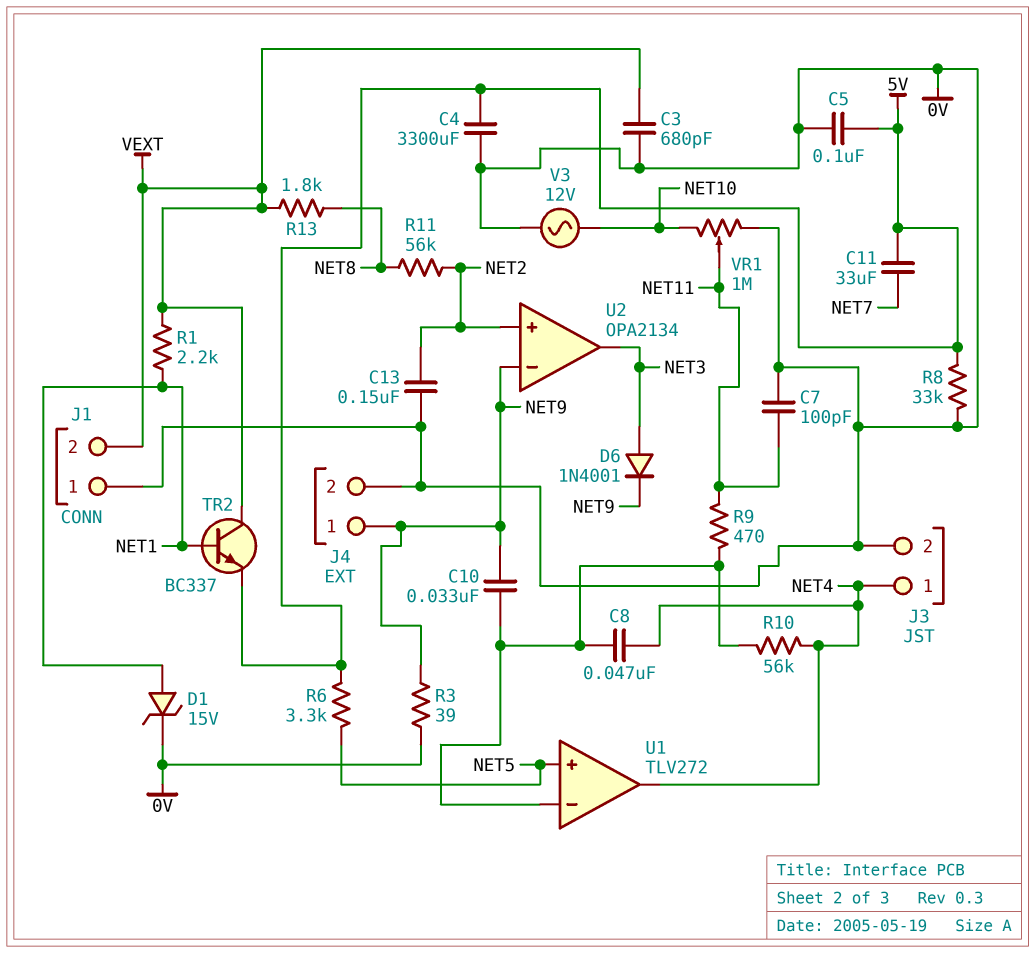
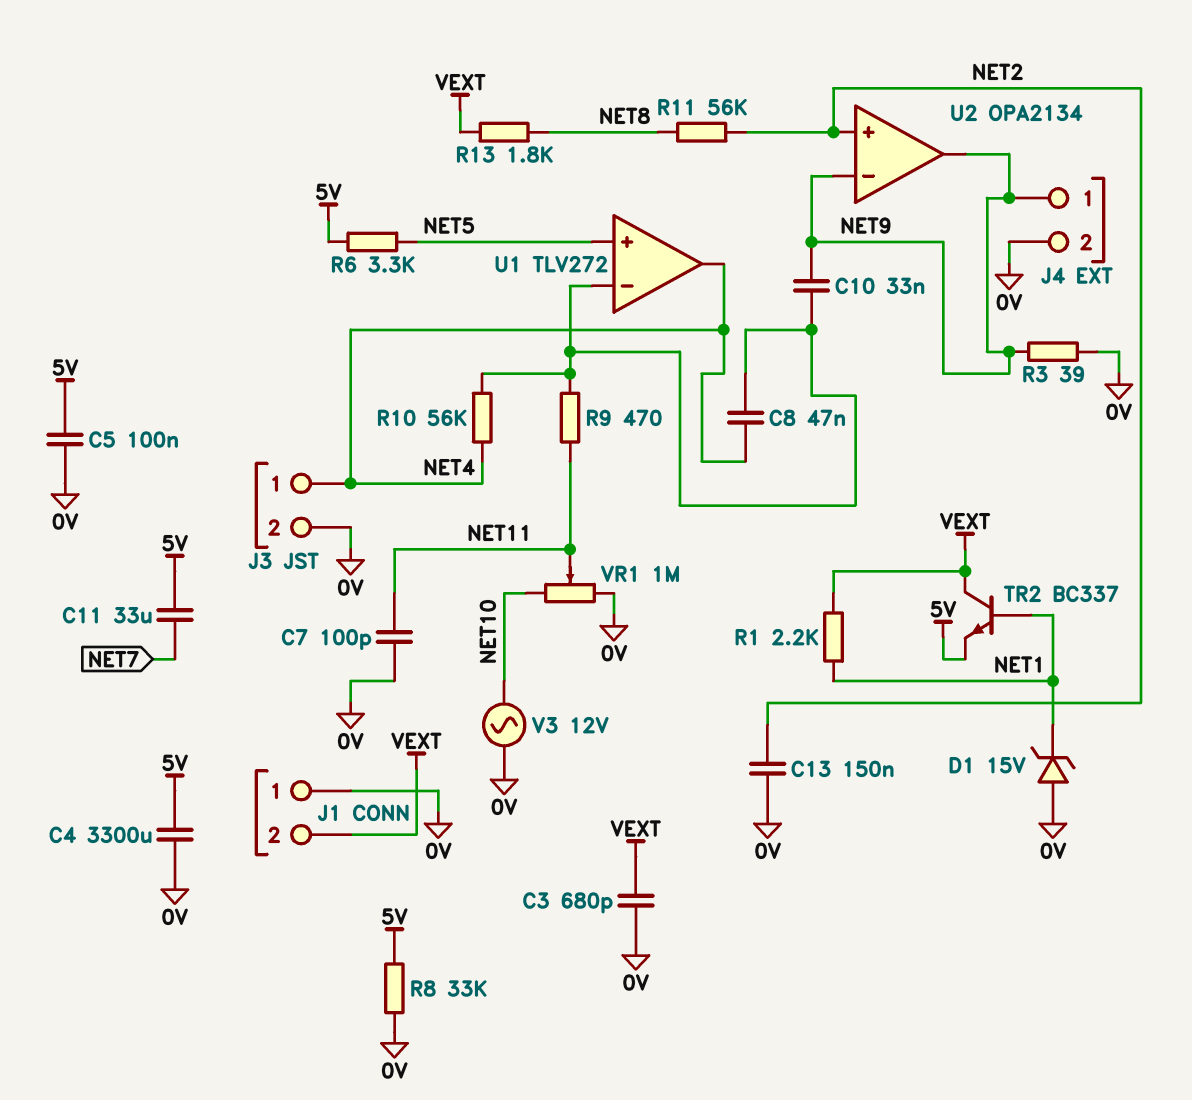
D1: zener 15V (A NET1, K 0V) -> zener 15V (A 0V, K NET1)
D6: diode 1N4001 (A NET3, K NET9) -> none
U2 pin out: NET3 -> NET9

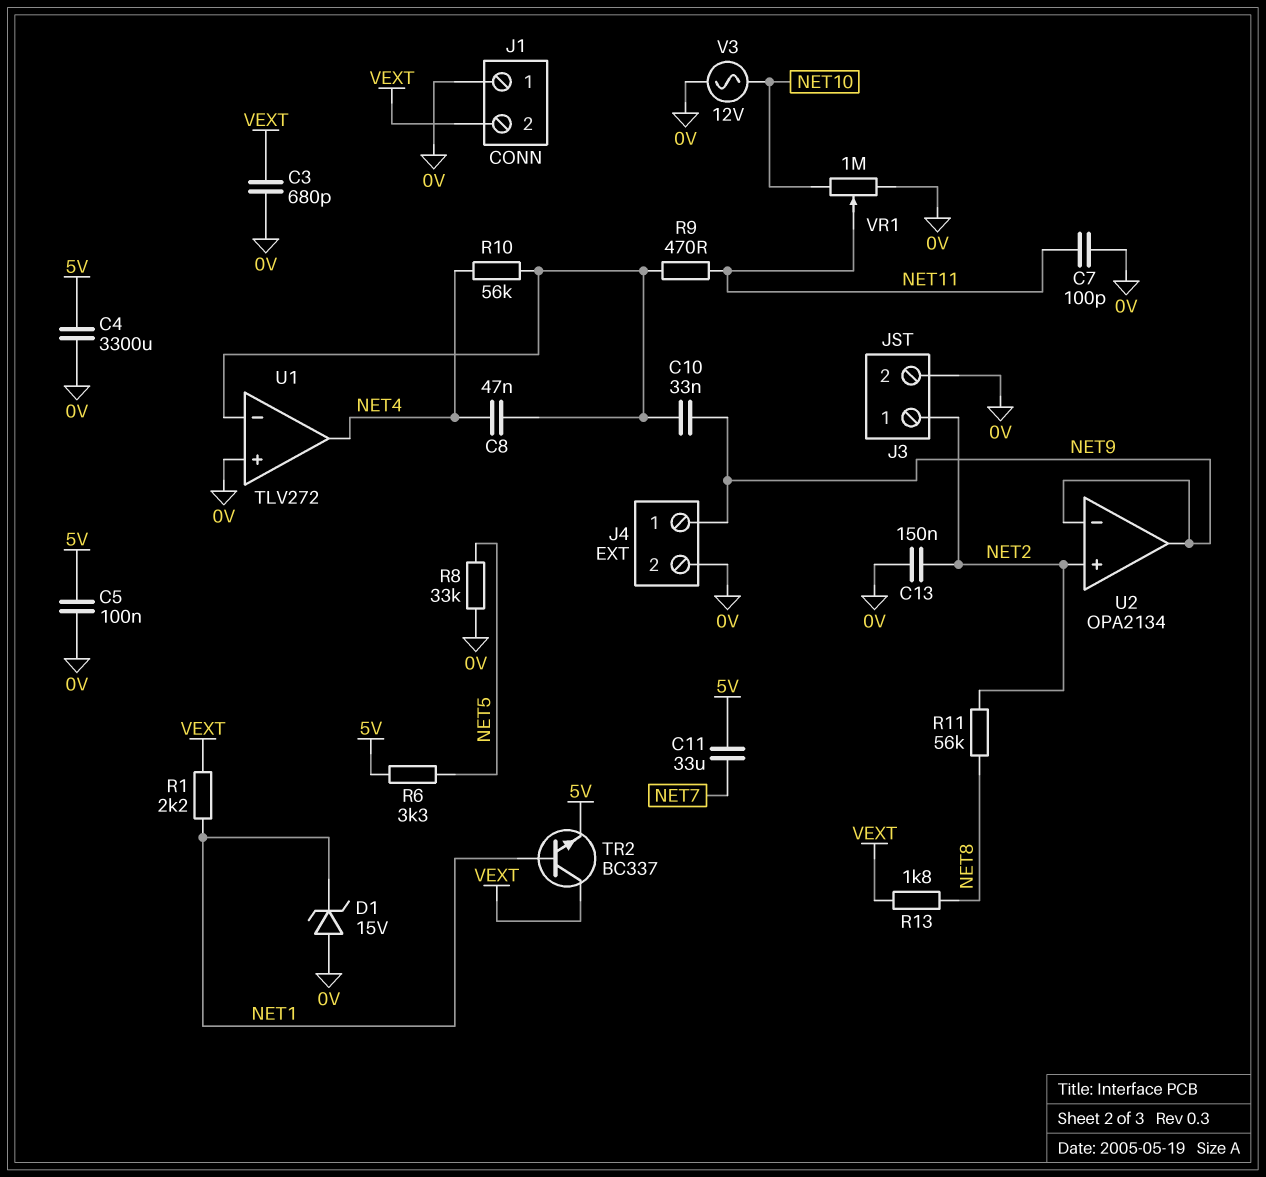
J3 pin 1: NET4 -> NET2
R3: 39 (0V, NET9) -> none
R8: 33k (0V, 5V) -> 33k (0V, NET5)
U1 pin in+: NET5 -> 0V

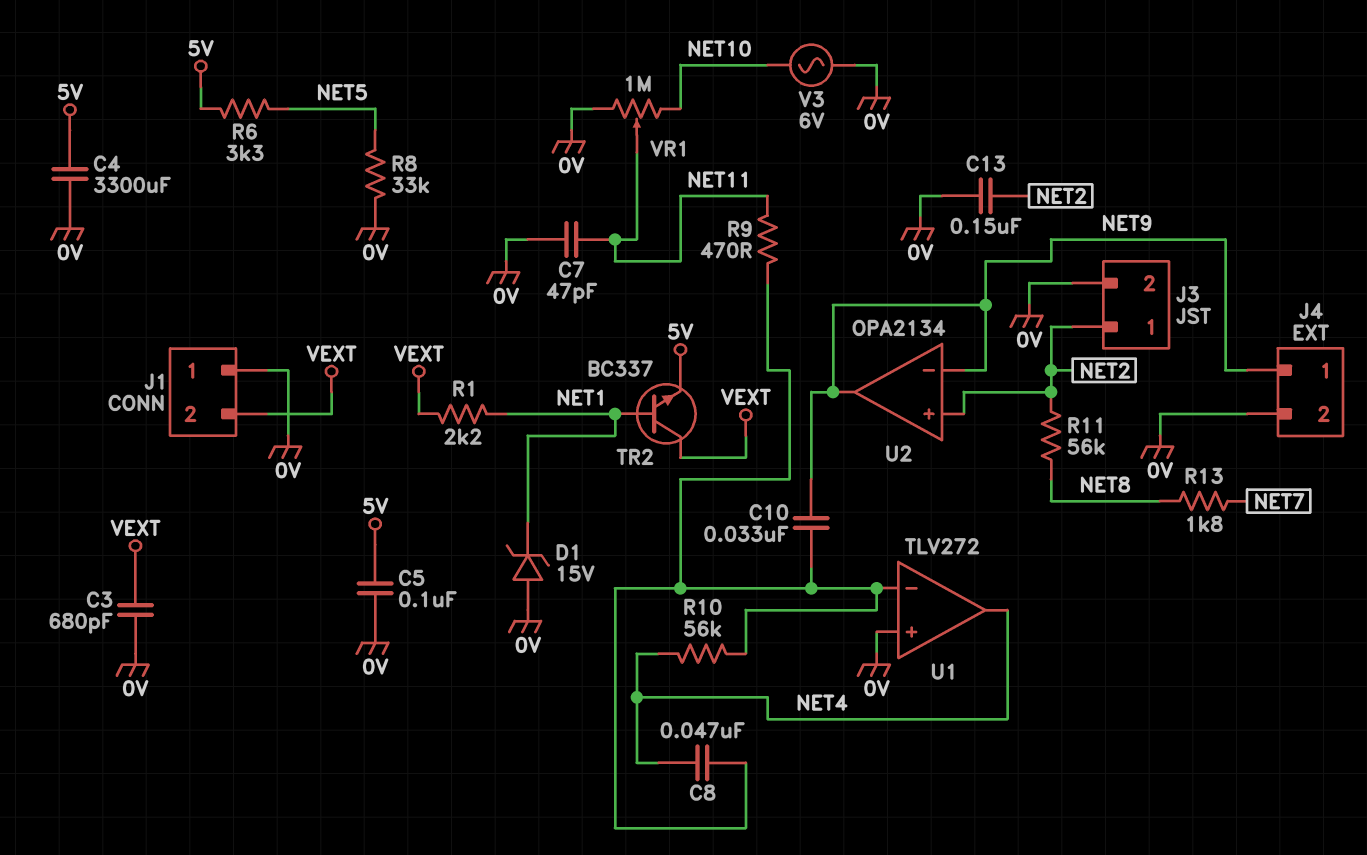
C7: 100pF (0V, NET11) -> 47pF (0V, NET11)
C11: 33uF (5V, NET7) -> none
R13: 1.8k (NET8, VEXT) -> 1.8k (NET7, NET8)
V3: AC 12V (0V, NET10) -> AC 6V (0V, NET10)

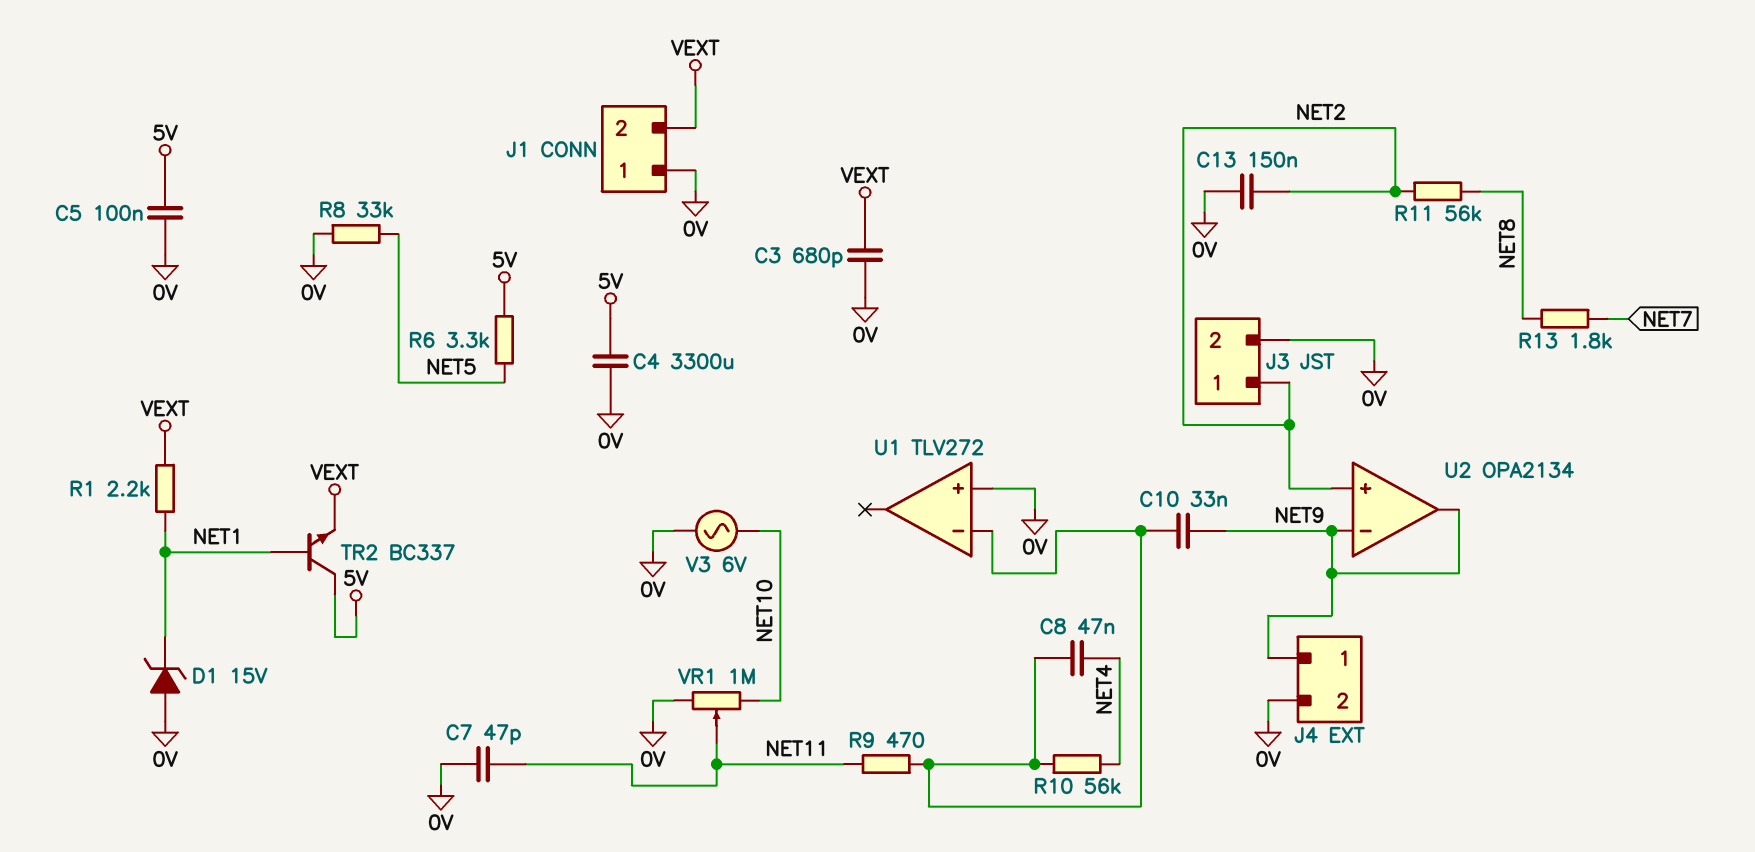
TR2: NPN BC337 (B NET1, C VEXT, E 5V) -> NPN BC337 (B NET1, C 5V, E VEXT)
U1 pin out: NET4 -> none

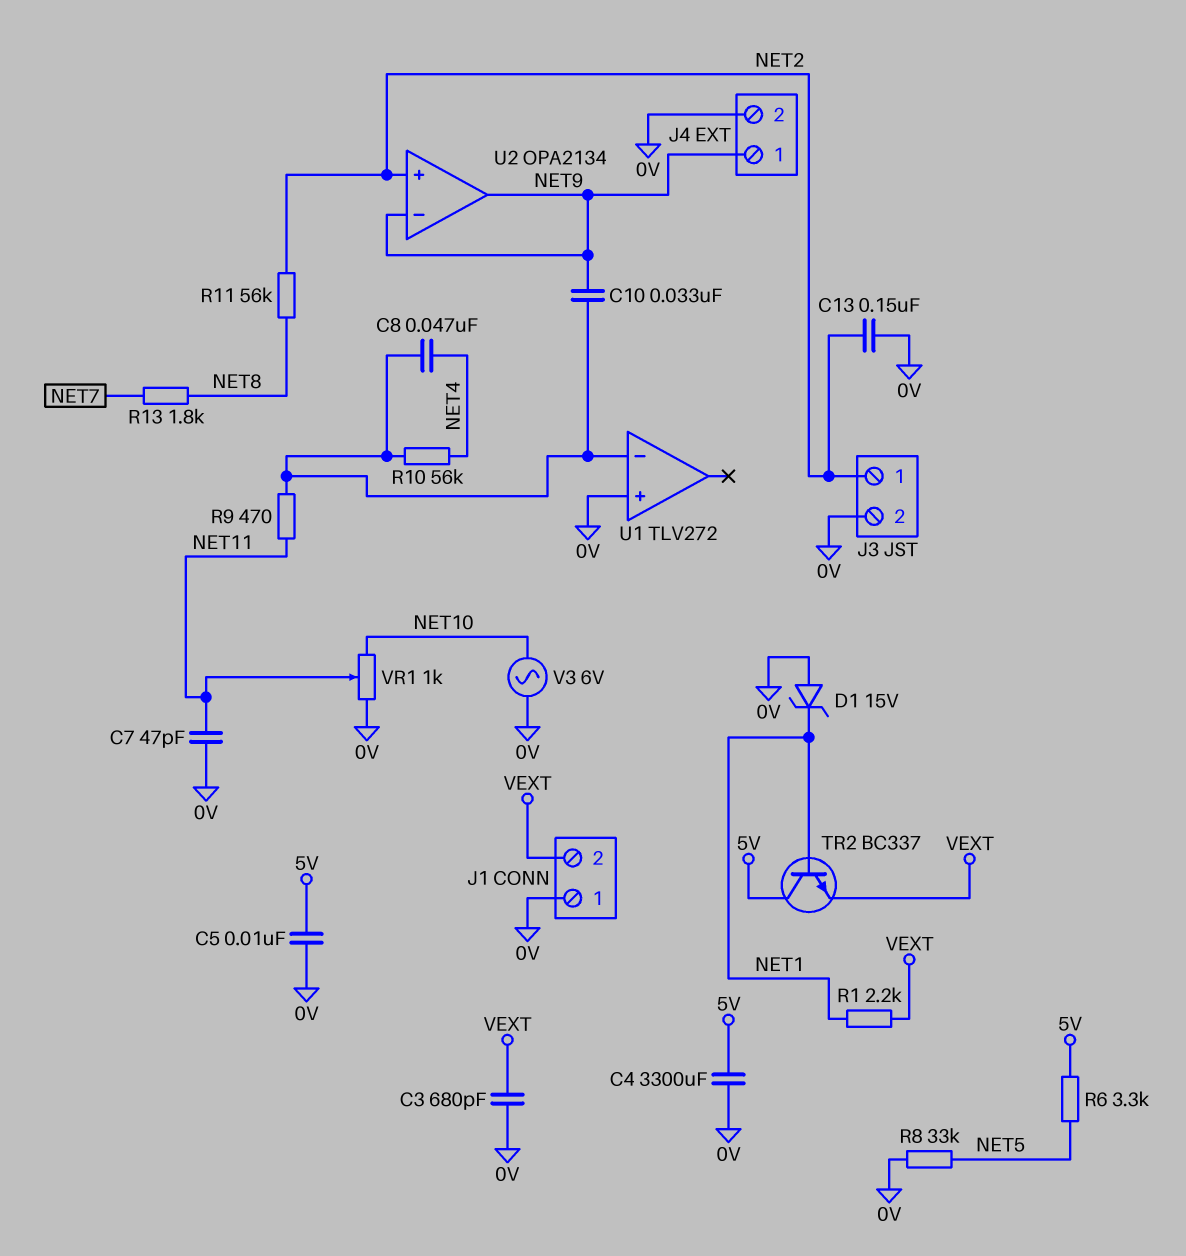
C5: 100nF (0V, 5V) -> 10nF (0V, 5V)
VR1: 1M (0V, NET10, wiper NET11) -> 1k (0V, NET10, wiper NET11)

